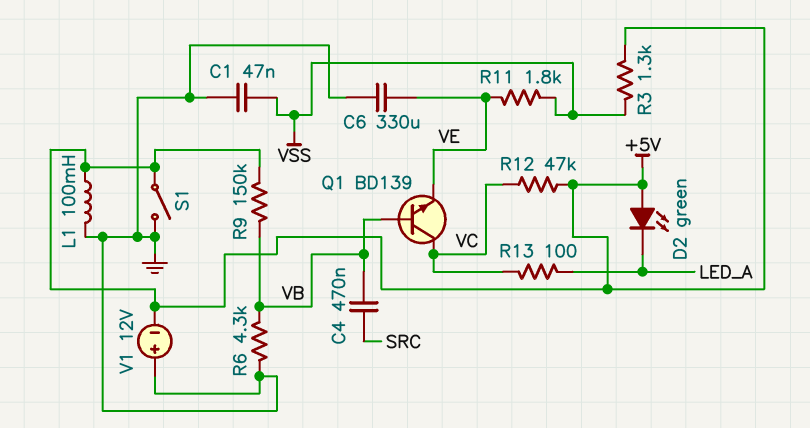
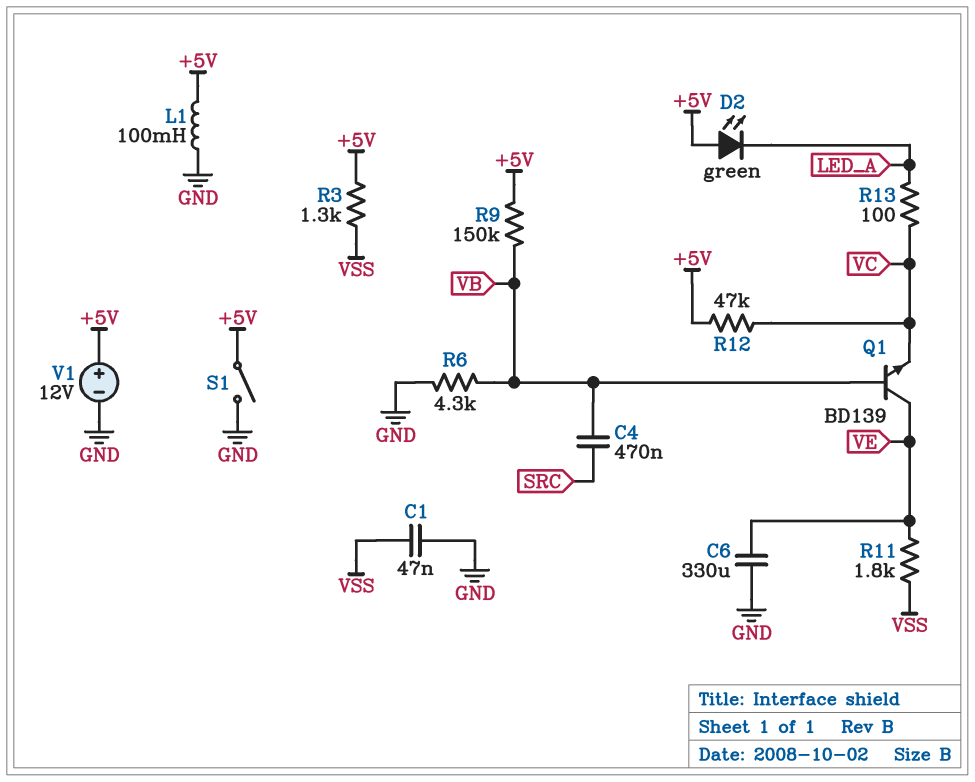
Q1: NPN BD139 (B VB, C VC, E VE) -> NPN BD139 (B VB, C VE, E VC)
V1: 12V (plus GND, minus +5V) -> 12V (plus +5V, minus GND)

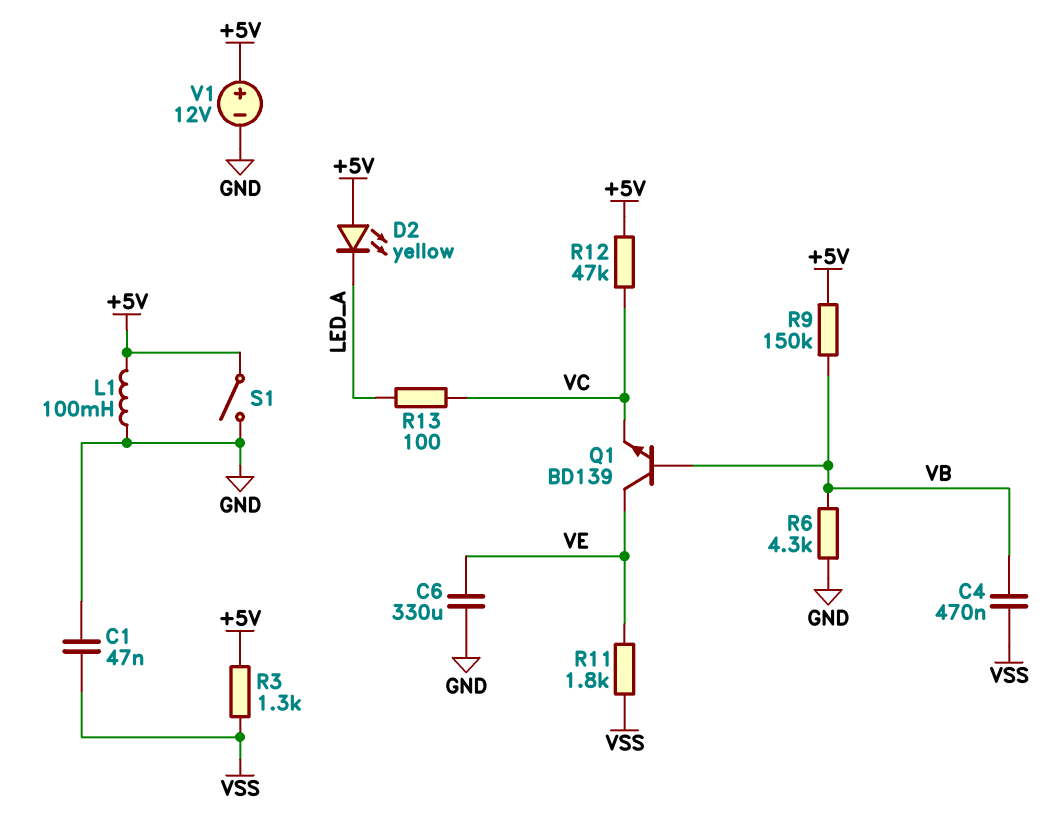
C4: 470nF (SRC, VB) -> 470nF (VB, VSS)
D2: LED green (A +5V, K LED_A) -> LED yellow (A +5V, K LED_A)

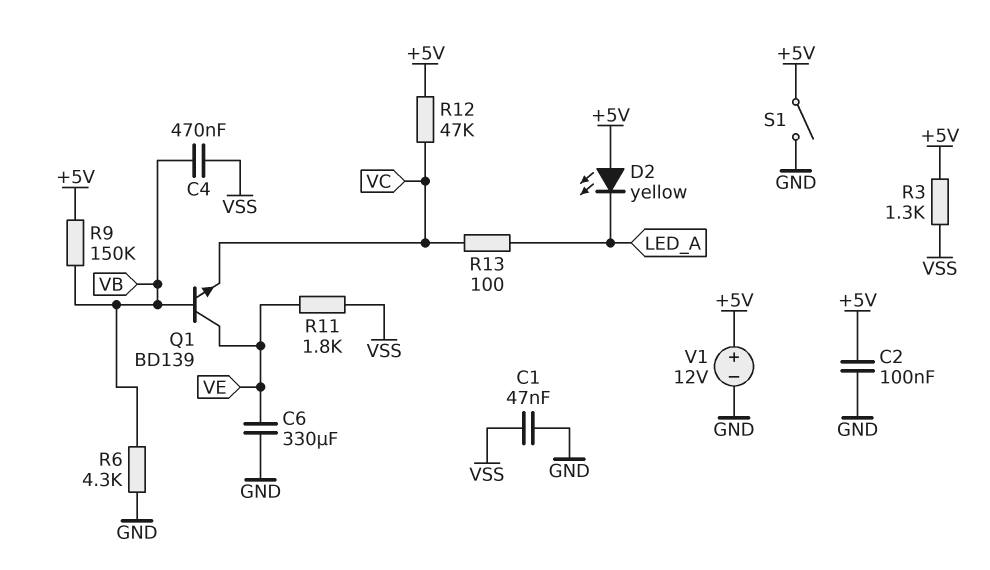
C2: none -> 100nF (+5V, GND)
L1: 100mH (+5V, GND) -> none

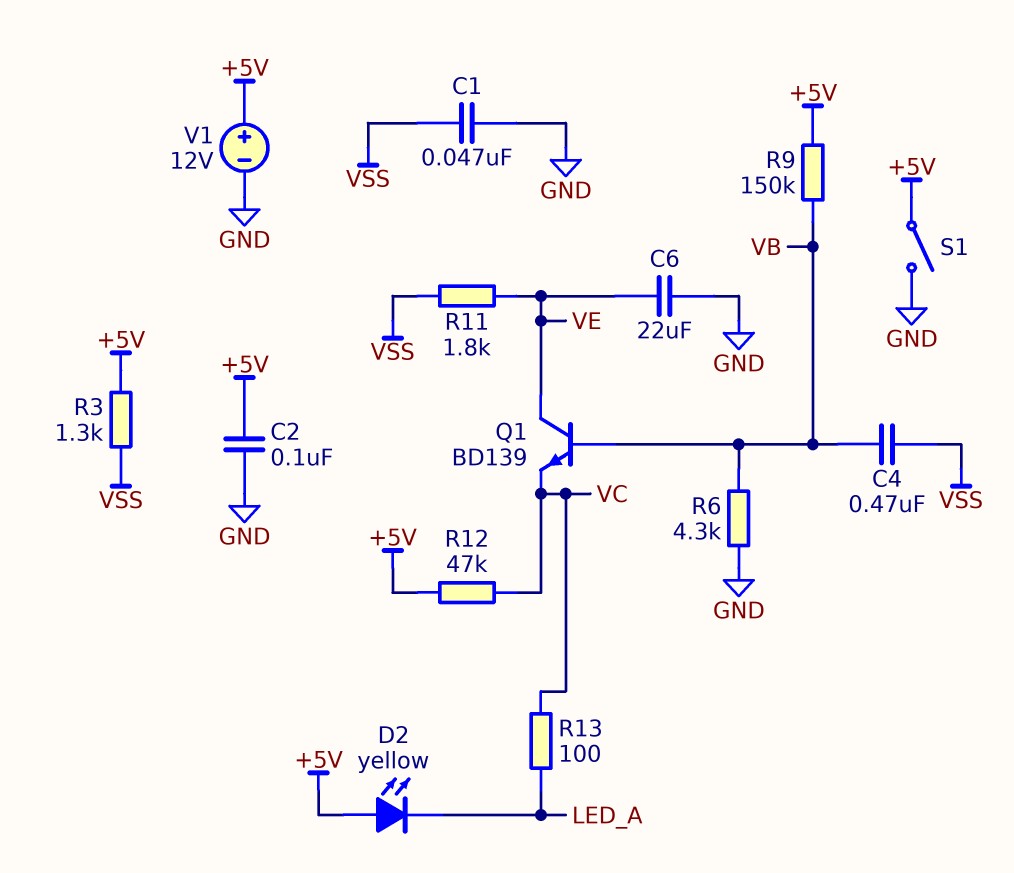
C6: 330uF (GND, VE) -> 22uF (GND, VE)

